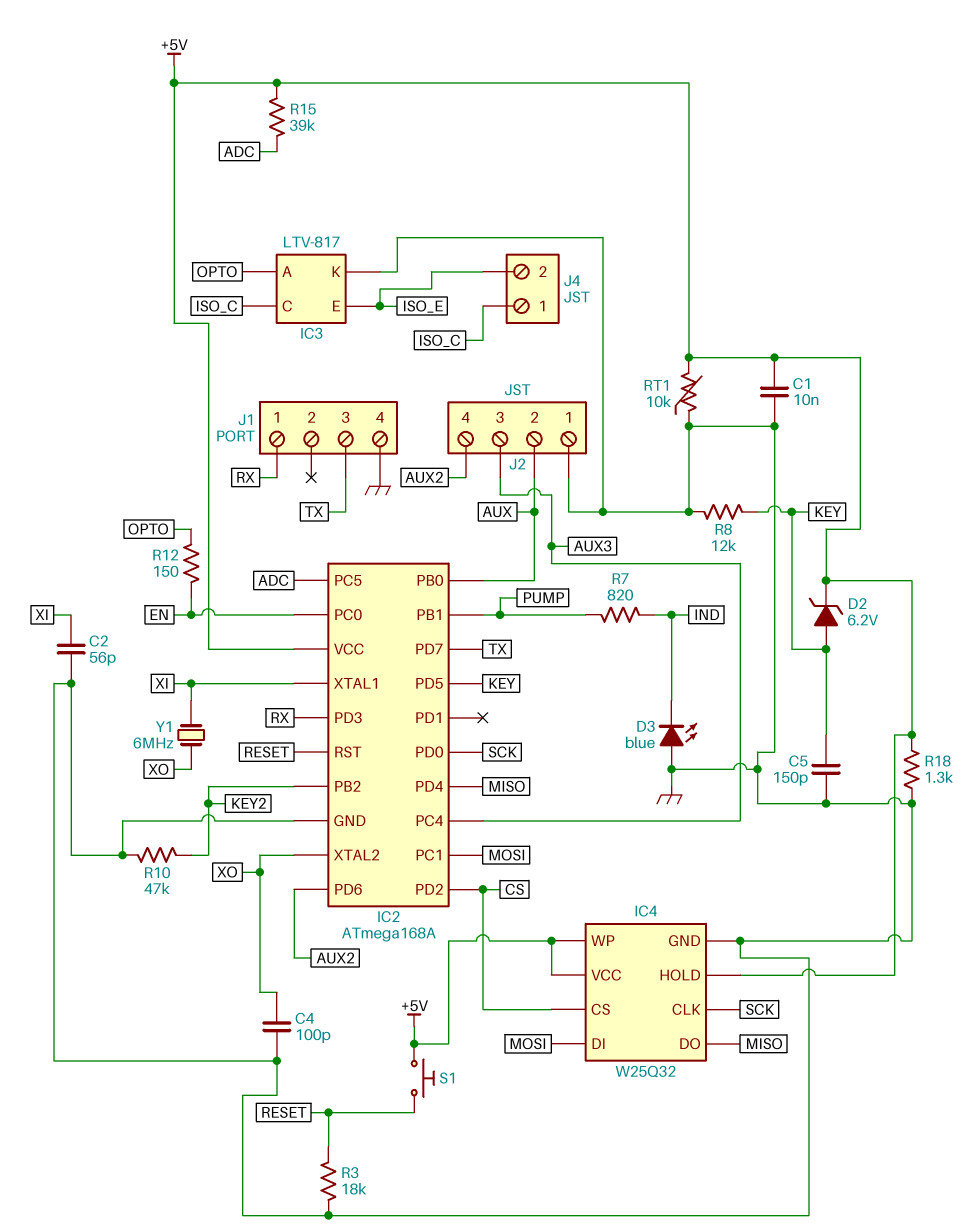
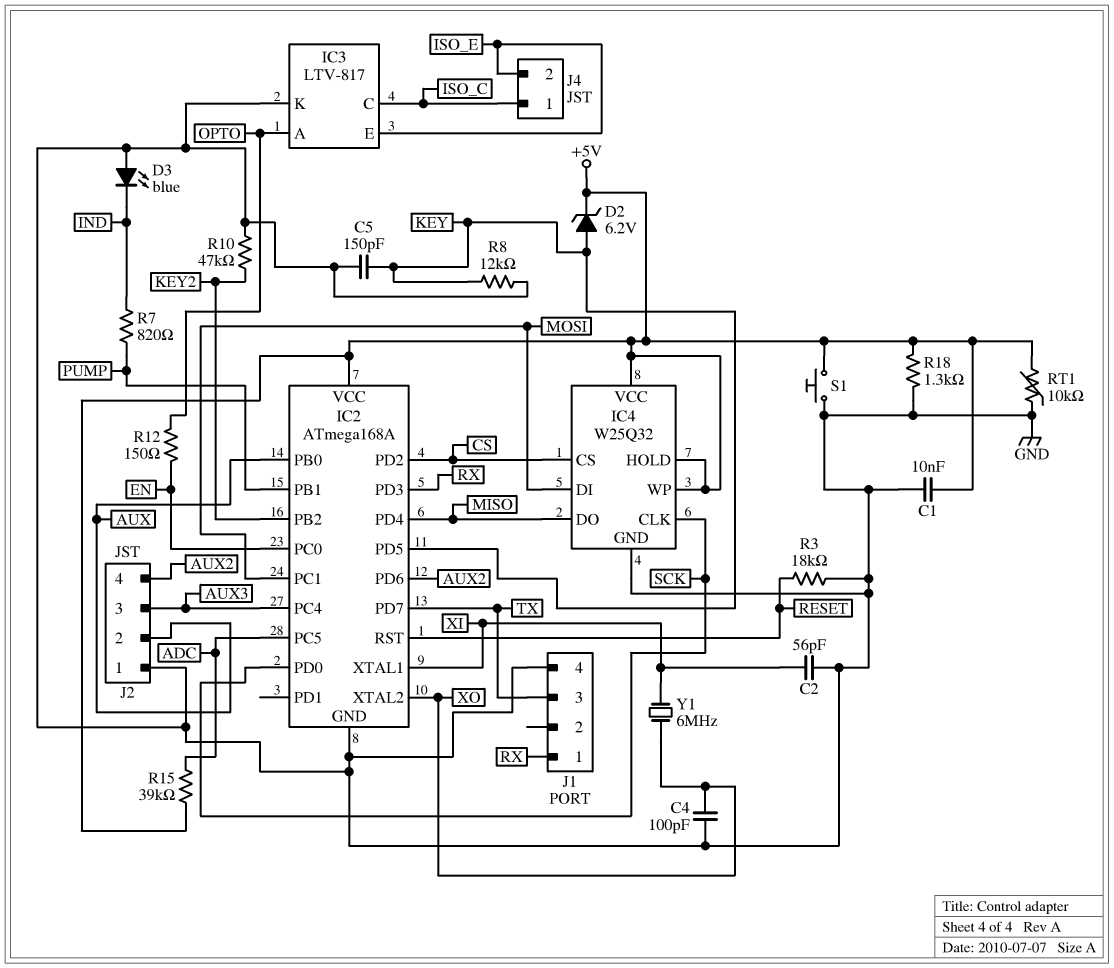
S1: button (+5V, RESET) -> button (+5V, GND)

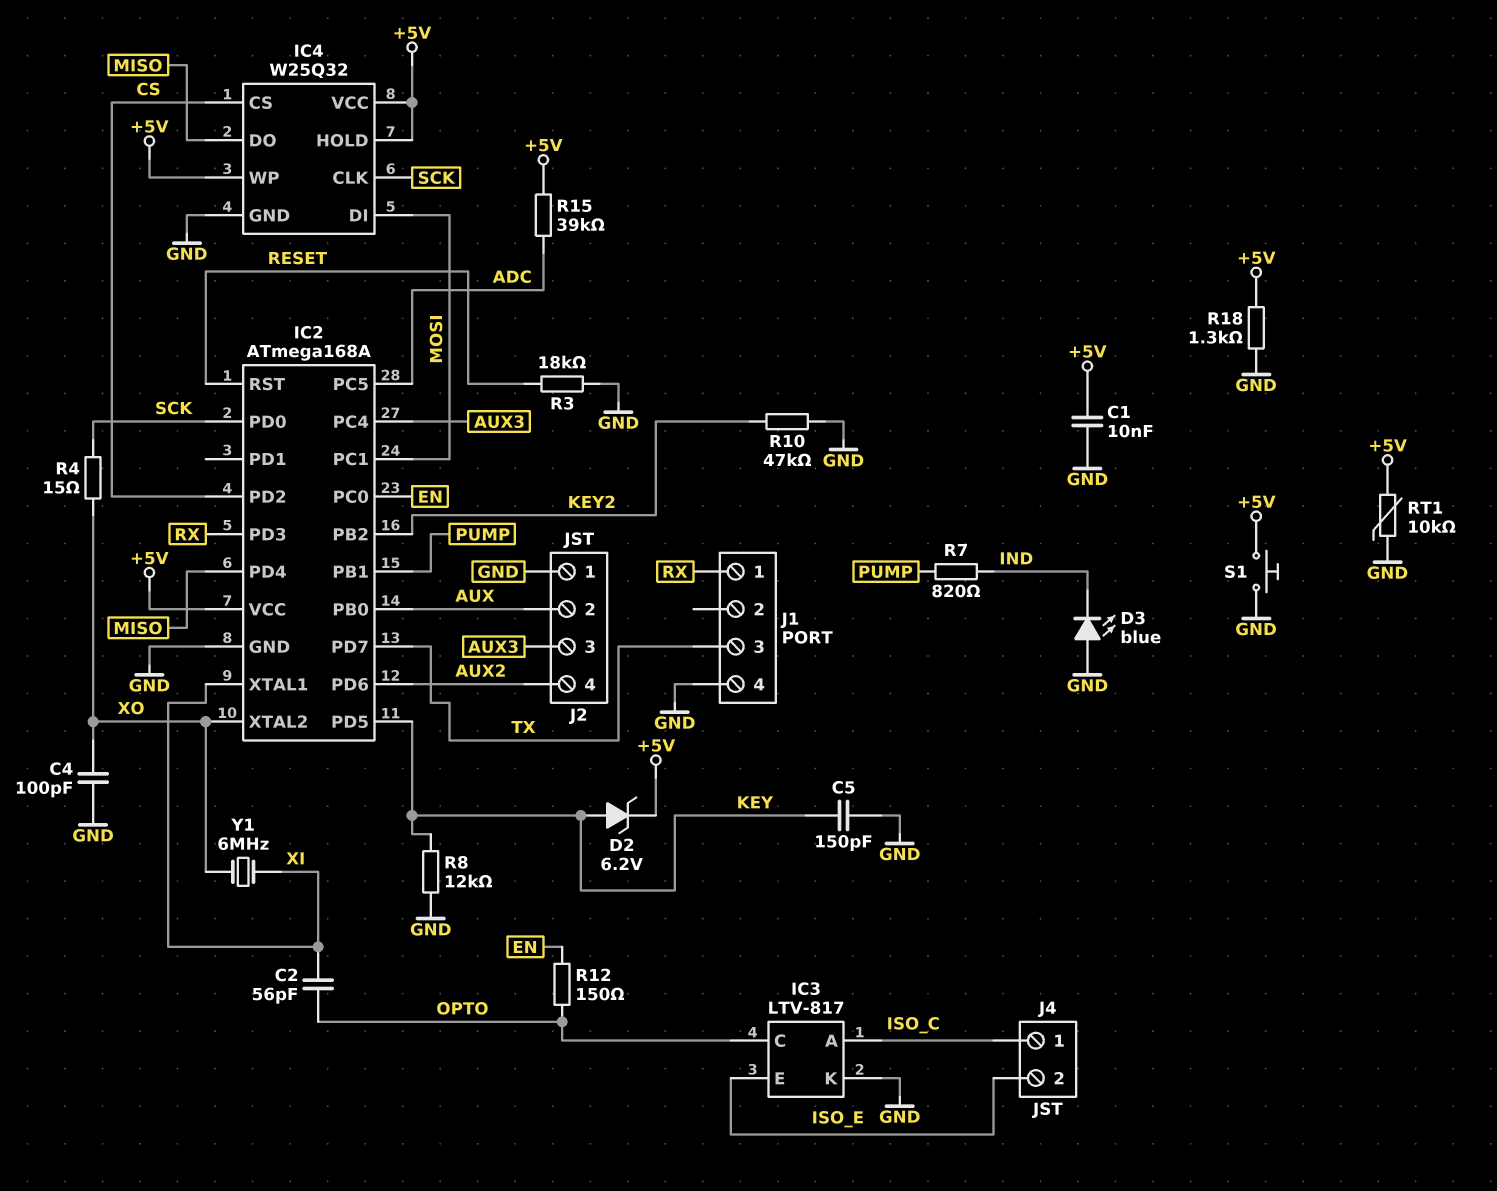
C2: 56pF (GND, XI) -> 56pF (OPTO, XI)
IC3 pin A: OPTO -> ISO_C
IC3 pin C: ISO_C -> OPTO
R4: none -> 15 (SCK, XO)

